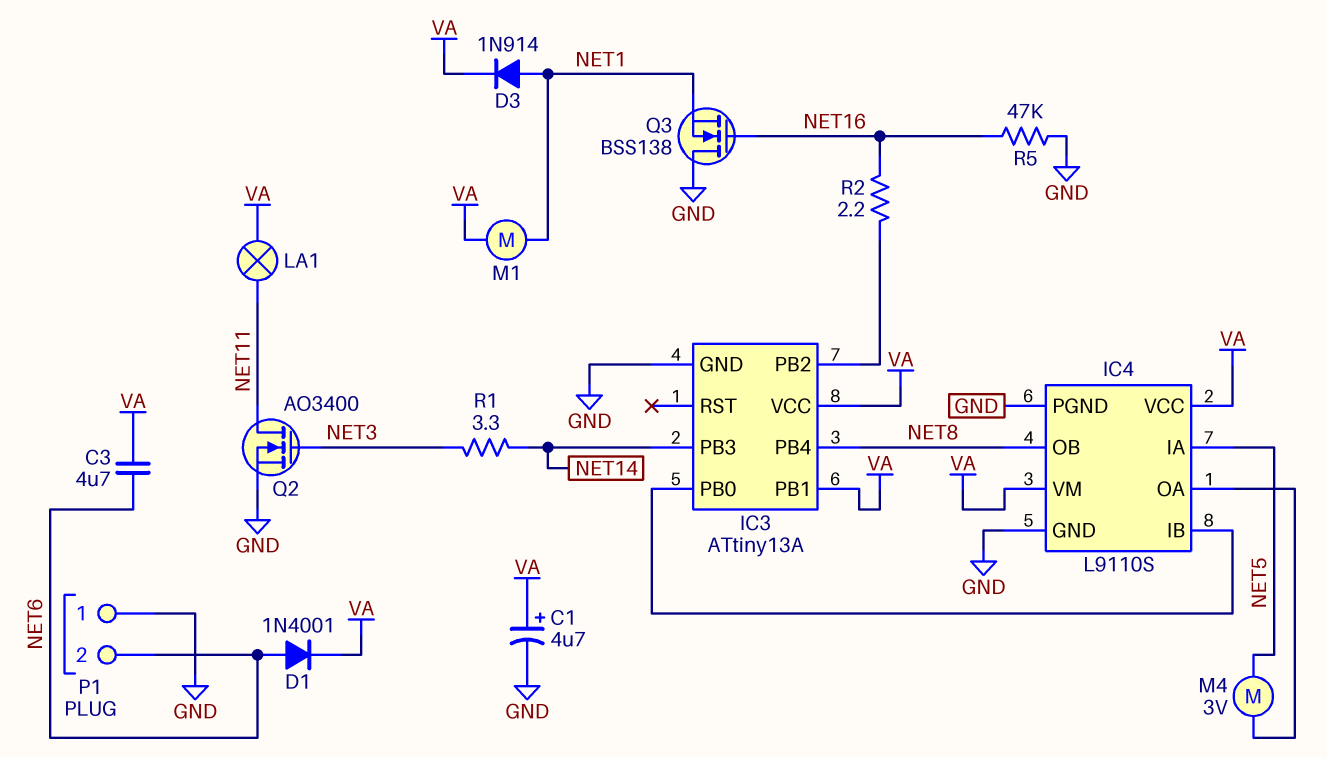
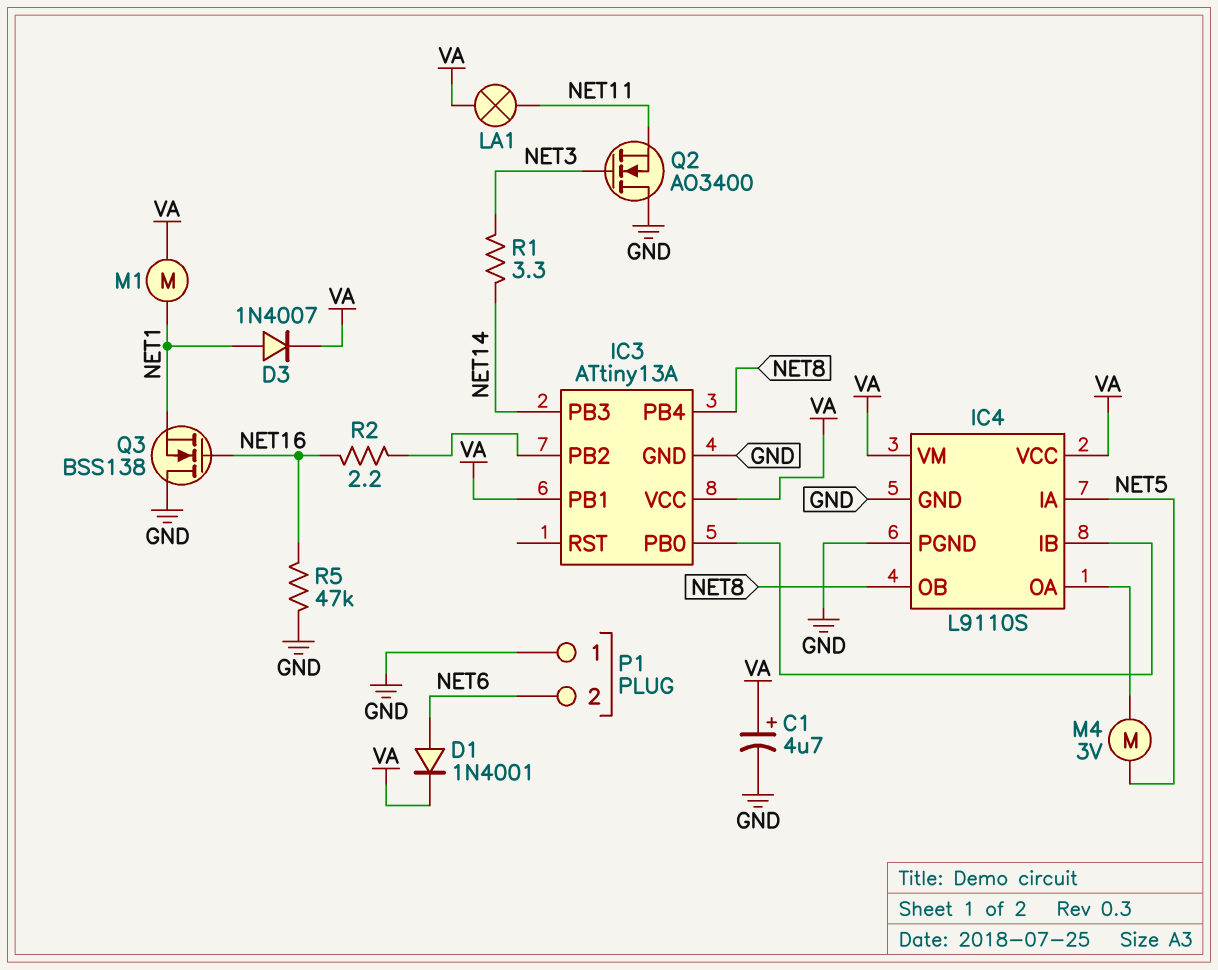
C3: 4.7uF (NET6, VA) -> none
D3: diode 1N914 (A NET1, K VA) -> diode 1N4007 (A NET1, K VA)
Q2: NMOS AO3400 (G NET3, D NET11, S GND) -> NMOS AO3400 (G NET3, D GND, S NET11)

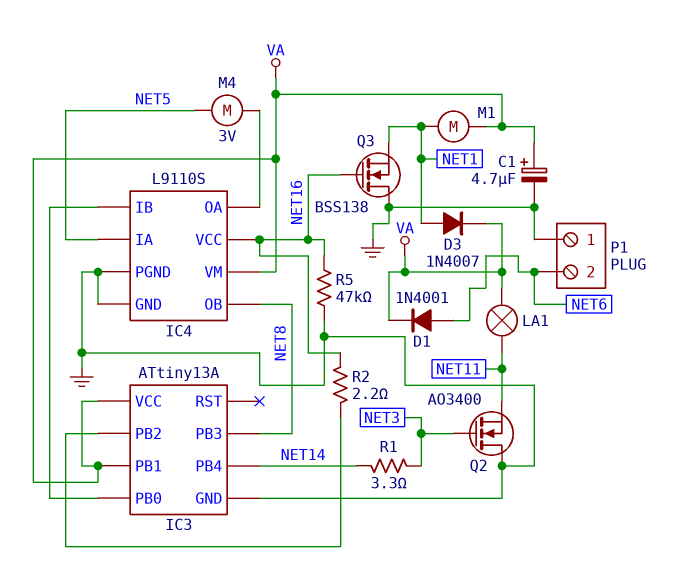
IC3 pin PB3: NET14 -> NET8
IC3 pin PB4: NET8 -> NET14
IC4 pin VCC: VA -> NET16

